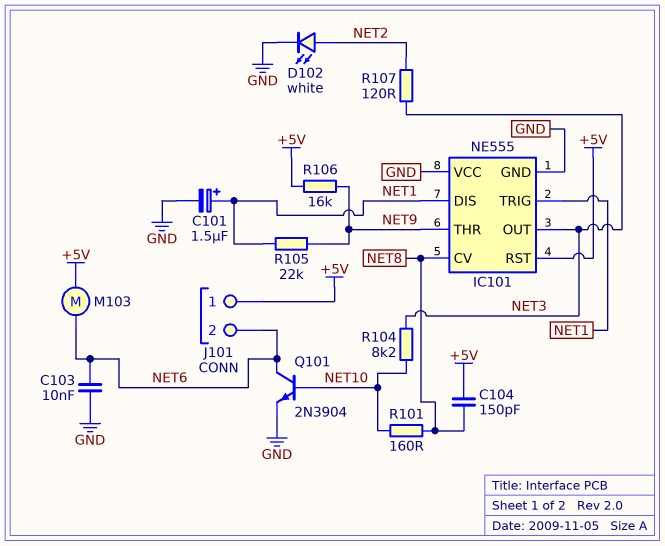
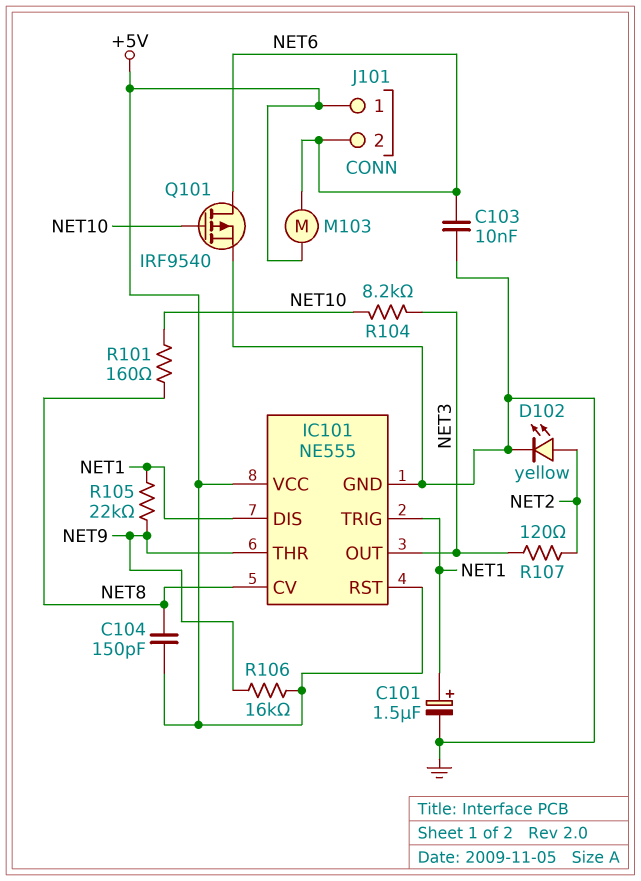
D102: LED white (A NET2, K GND) -> LED yellow (A NET2, K GND)
IC101 pin VCC: GND -> +5V
Q101: NPN 2N3904 (B NET10, C NET6, E GND) -> PMOS IRF9540 (G NET10, D NET6, S GND)

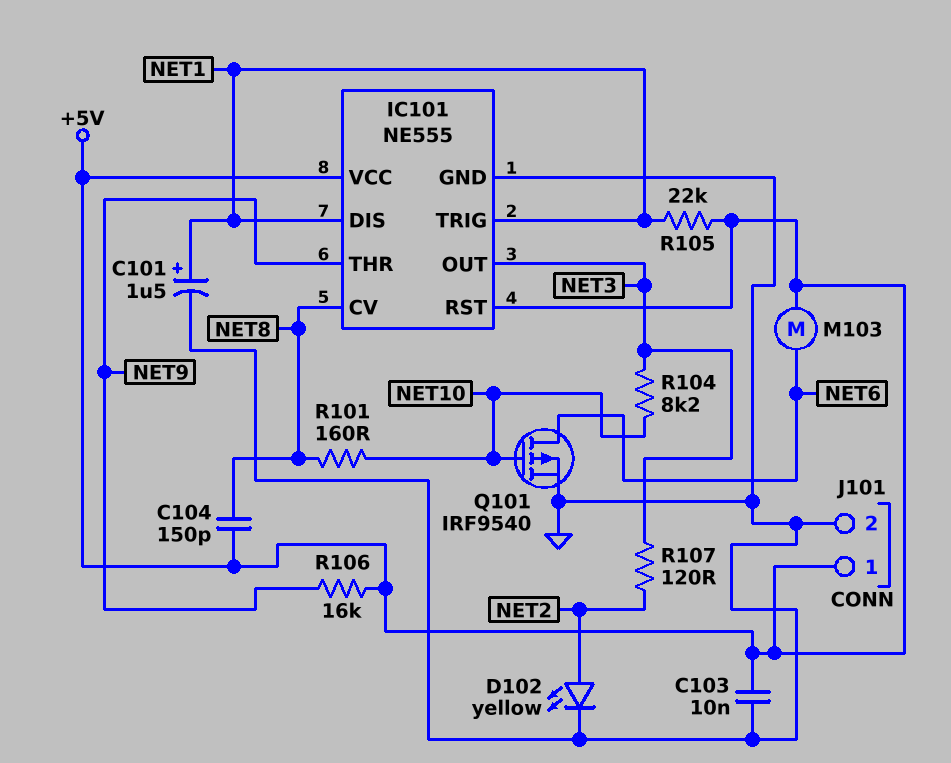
C103: 10nF (GND, NET6) -> 10nF (+5V, GND)
J101 pin 2: NET6 -> GND
R105: 22k (NET1, NET9) -> 22k (+5V, NET1)

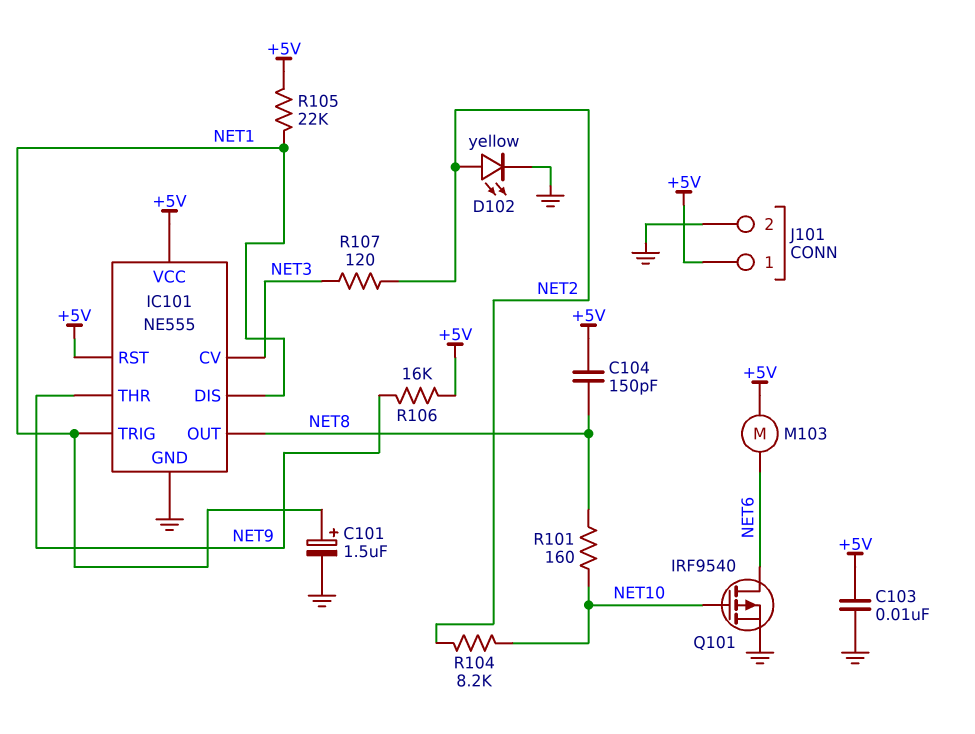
IC101 pin CV: NET8 -> NET3
IC101 pin OUT: NET3 -> NET8
R104: 8.2k (NET3, NET10) -> 8.2k (NET2, NET10)

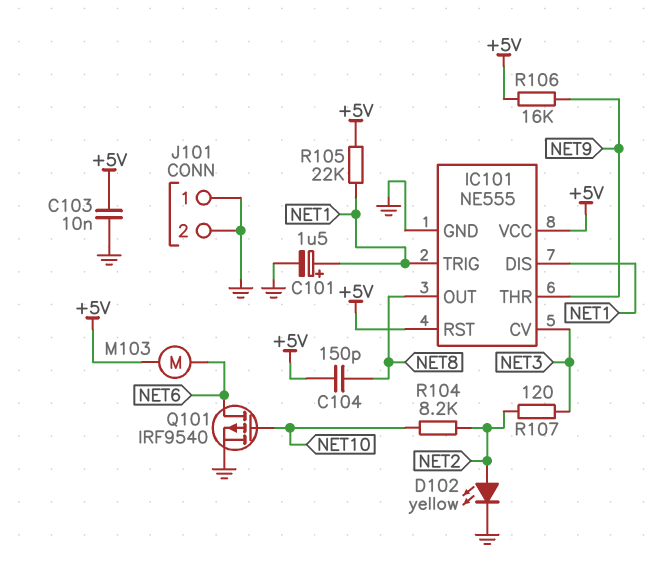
J101 pin 1: +5V -> GND
R101: 160 (NET8, NET10) -> none

